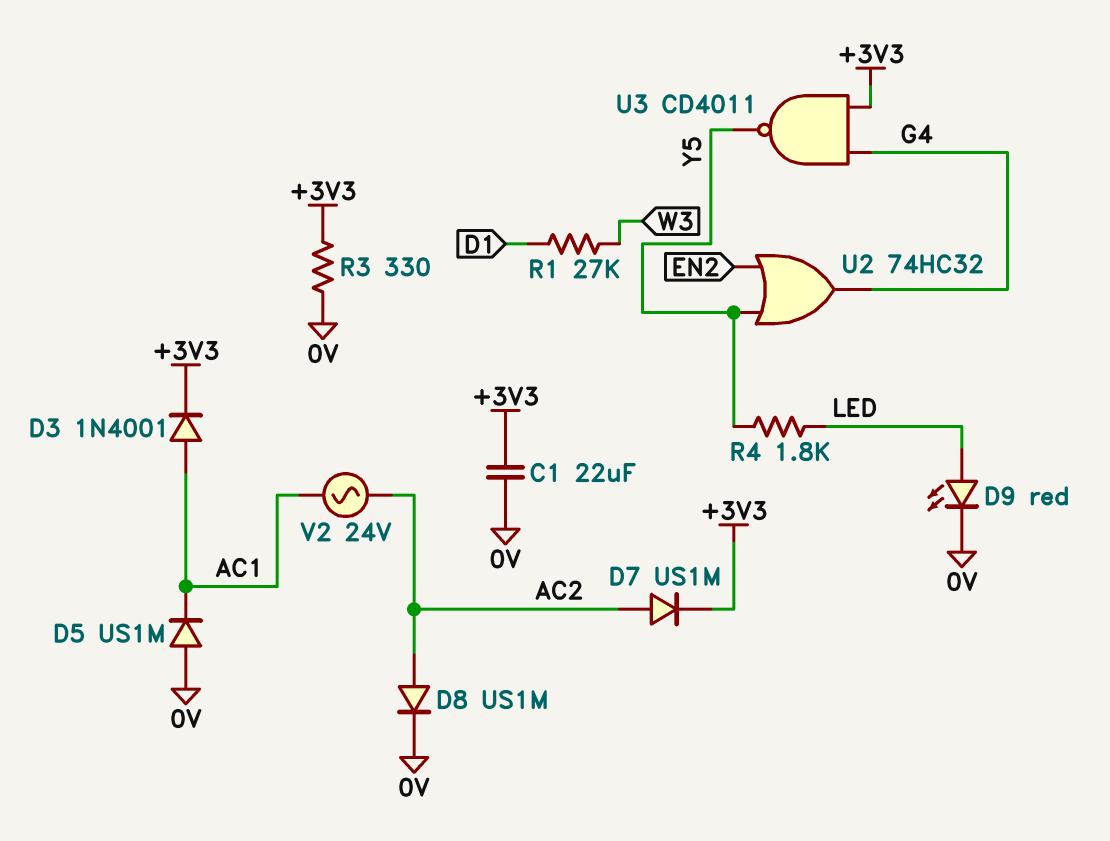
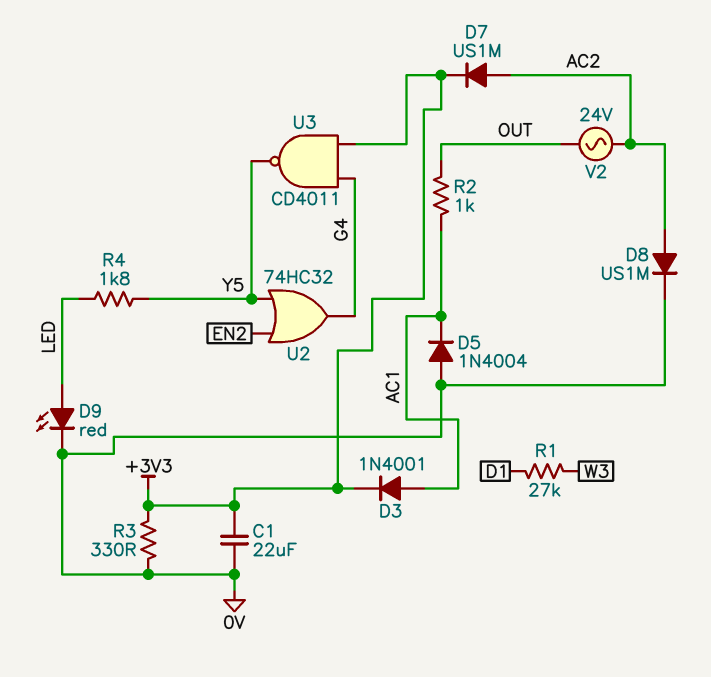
D5: diode US1M (A 0V, K AC1) -> diode 1N4004 (A 0V, K AC1)
R2: none -> 1k (AC1, OUT)
V2: AC 24V (AC1, AC2) -> AC 24V (AC2, OUT)

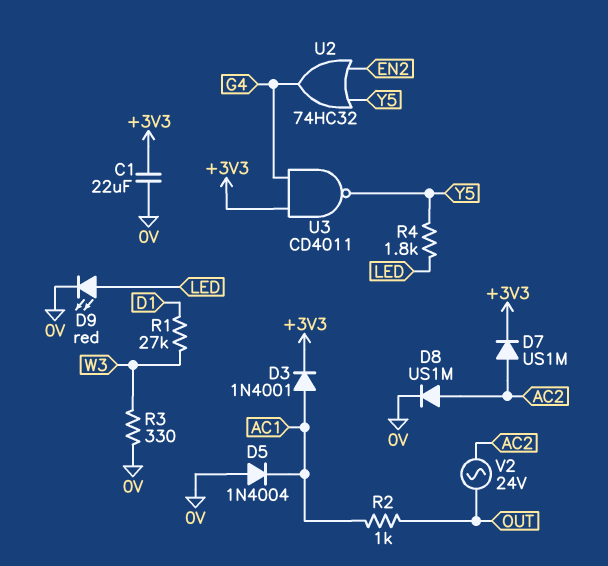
R3: 330 (+3V3, 0V) -> 330 (0V, W3)

